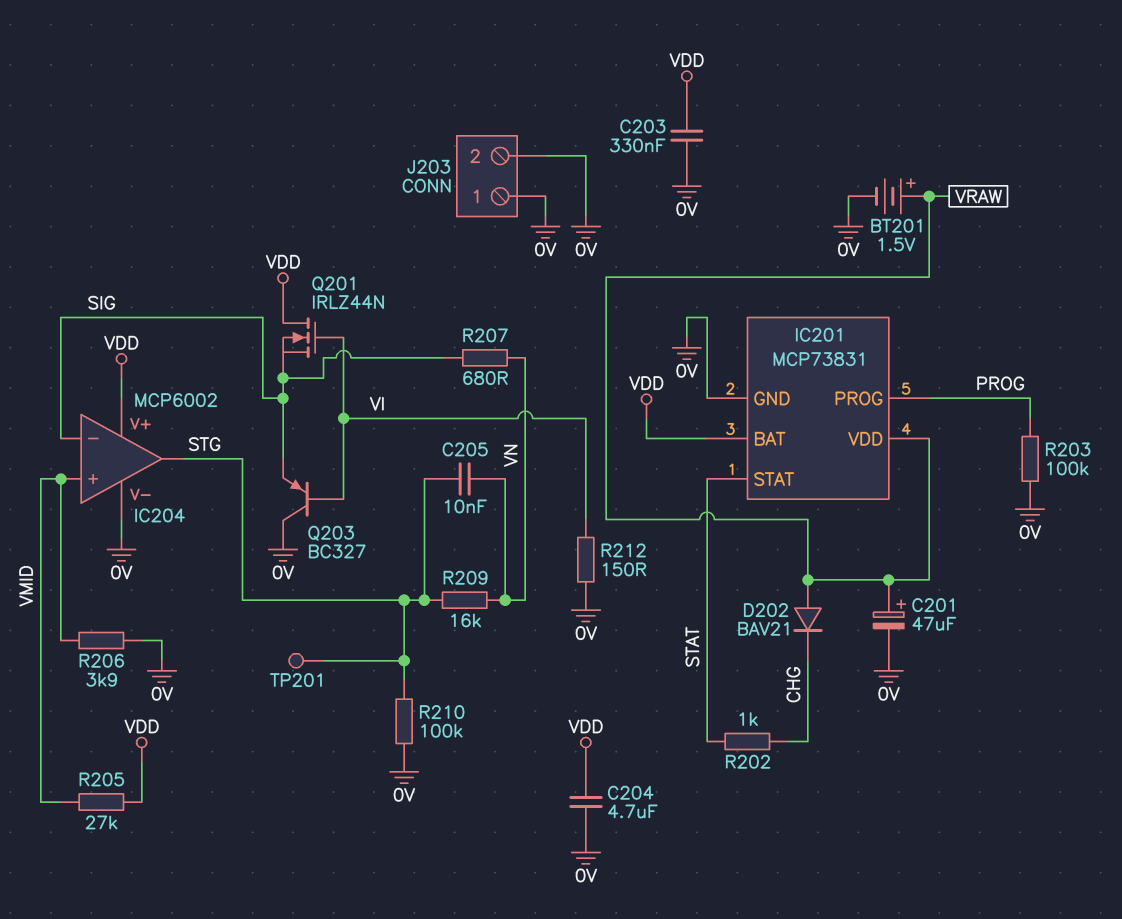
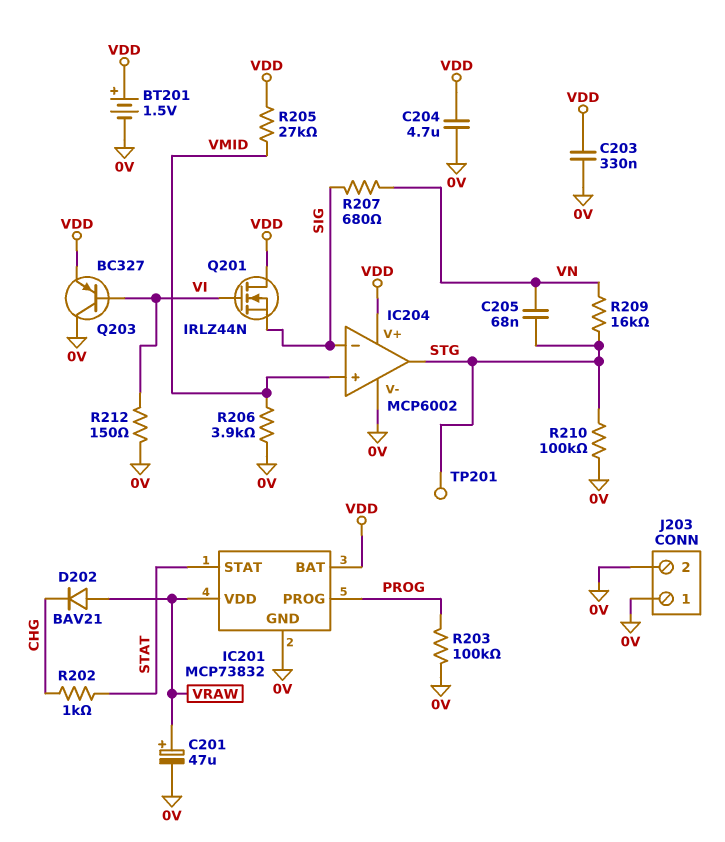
BT201: 1.5V (plus VRAW, minus 0V) -> 1.5V (plus VDD, minus 0V)
C205: 10nF (STG, VN) -> 68nF (STG, VN)
IC201: MCP73831 -> MCP73832
Q203: PNP BC327 (B VI, C 0V, E SIG) -> PNP BC327 (B VI, C 0V, E VDD)

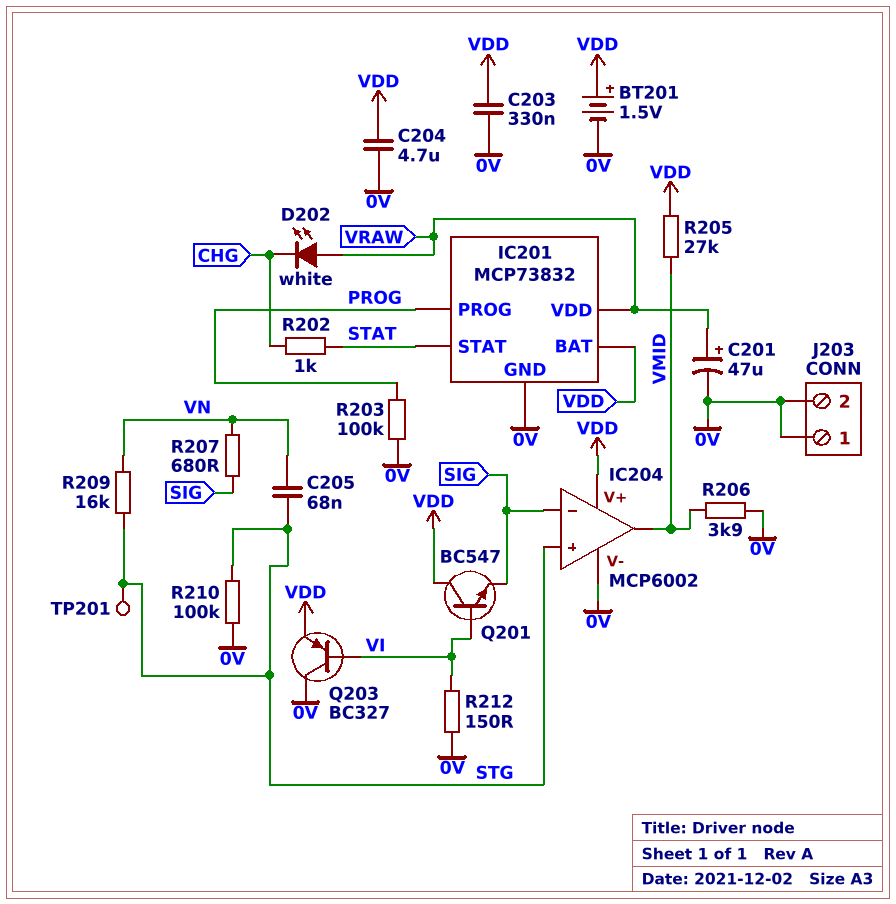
D202: diode BAV21 (A VRAW, K CHG) -> LED white (A VRAW, K CHG)
IC204 pin in+: VMID -> STG
IC204 pin out: STG -> VMID
Q201: NMOS IRLZ44N (G VI, D VDD, S SIG) -> NPN BC547 (B VI, C VDD, E SIG)

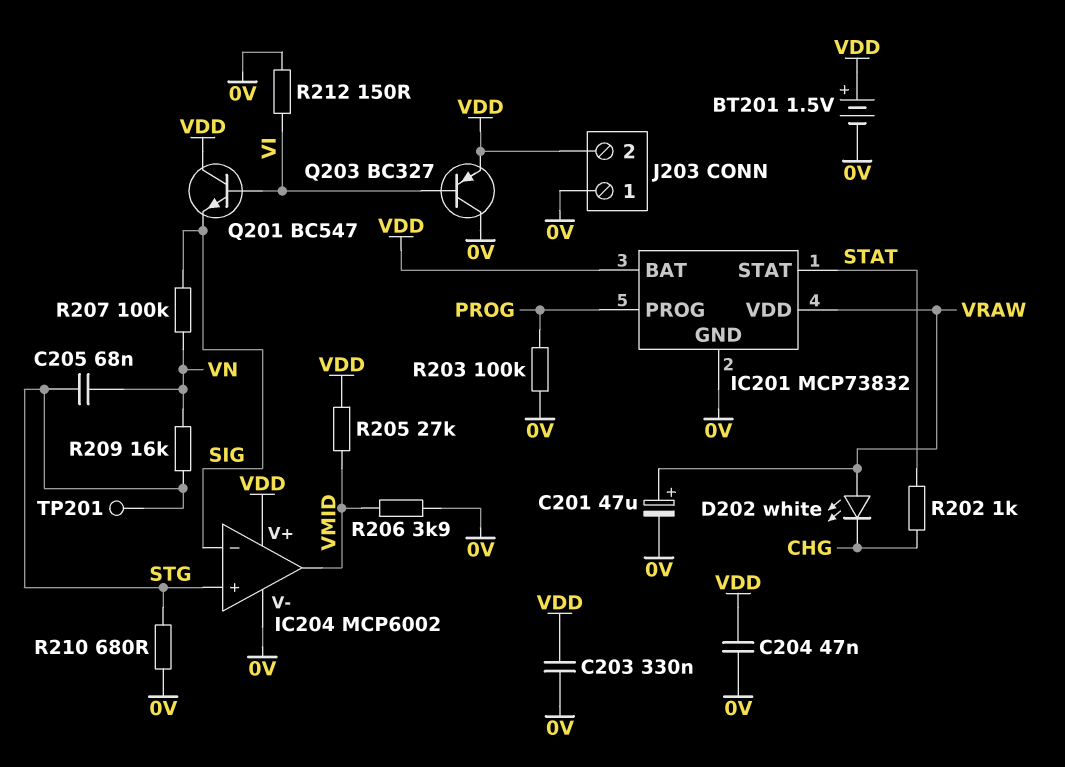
C204: 4.7uF (0V, VDD) -> 47nF (0V, VDD)
J203 pin 2: 0V -> VDD
R207: 680 (SIG, VN) -> 100k (SIG, VN)
R210: 100k (0V, STG) -> 680 (0V, STG)

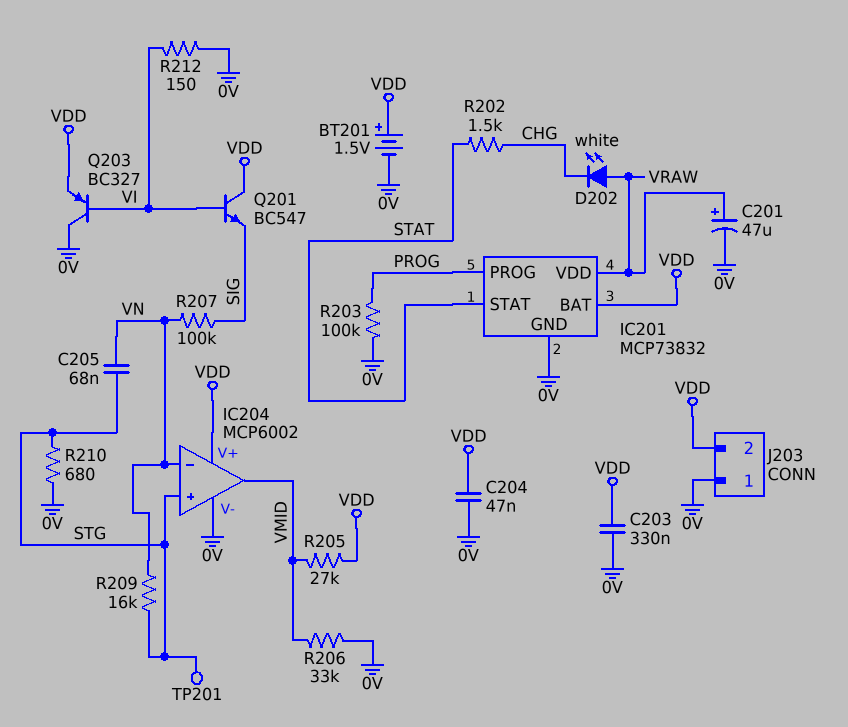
IC204 pin in-: SIG -> VN
R202: 1k (CHG, STAT) -> 1.5k (CHG, STAT)
R206: 3.9k (0V, VMID) -> 33k (0V, VMID)

